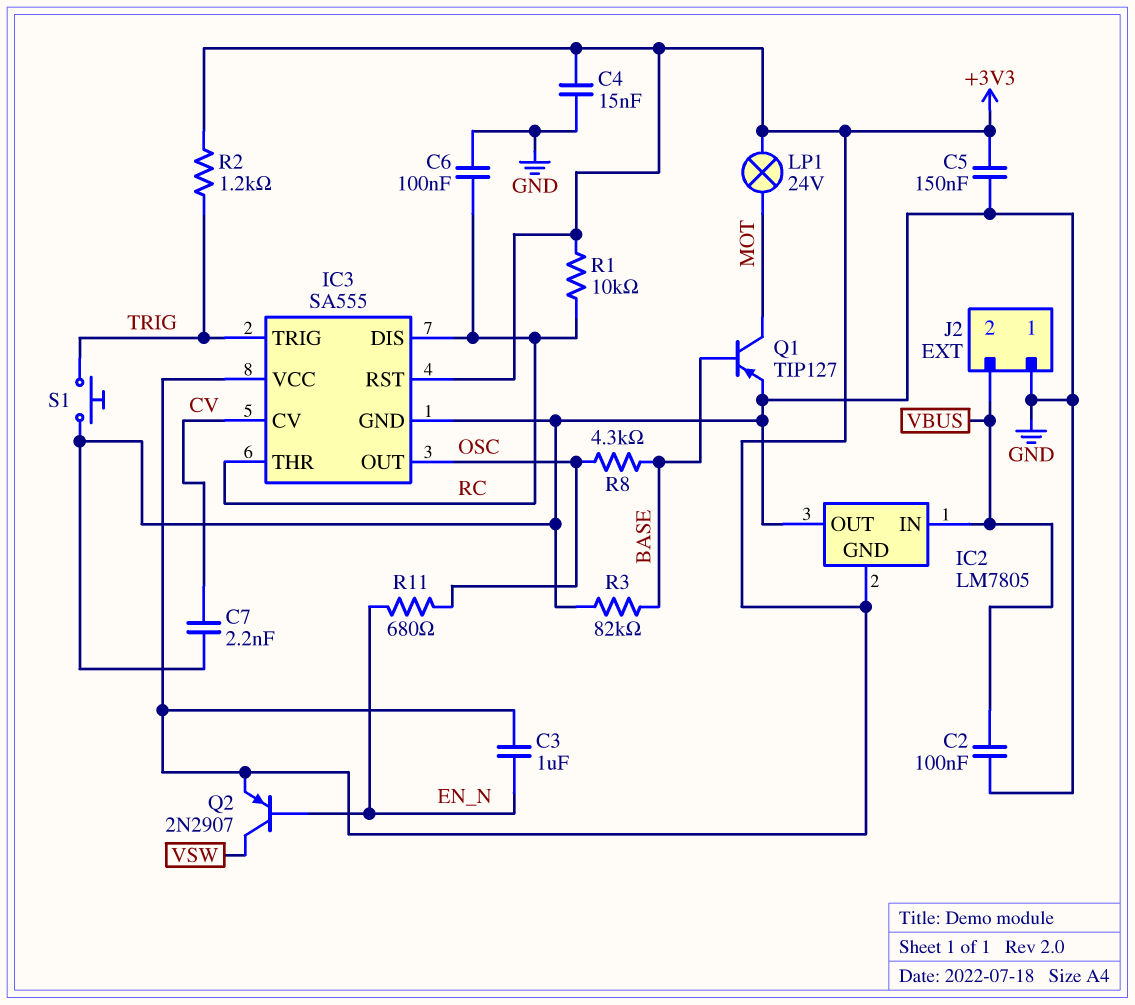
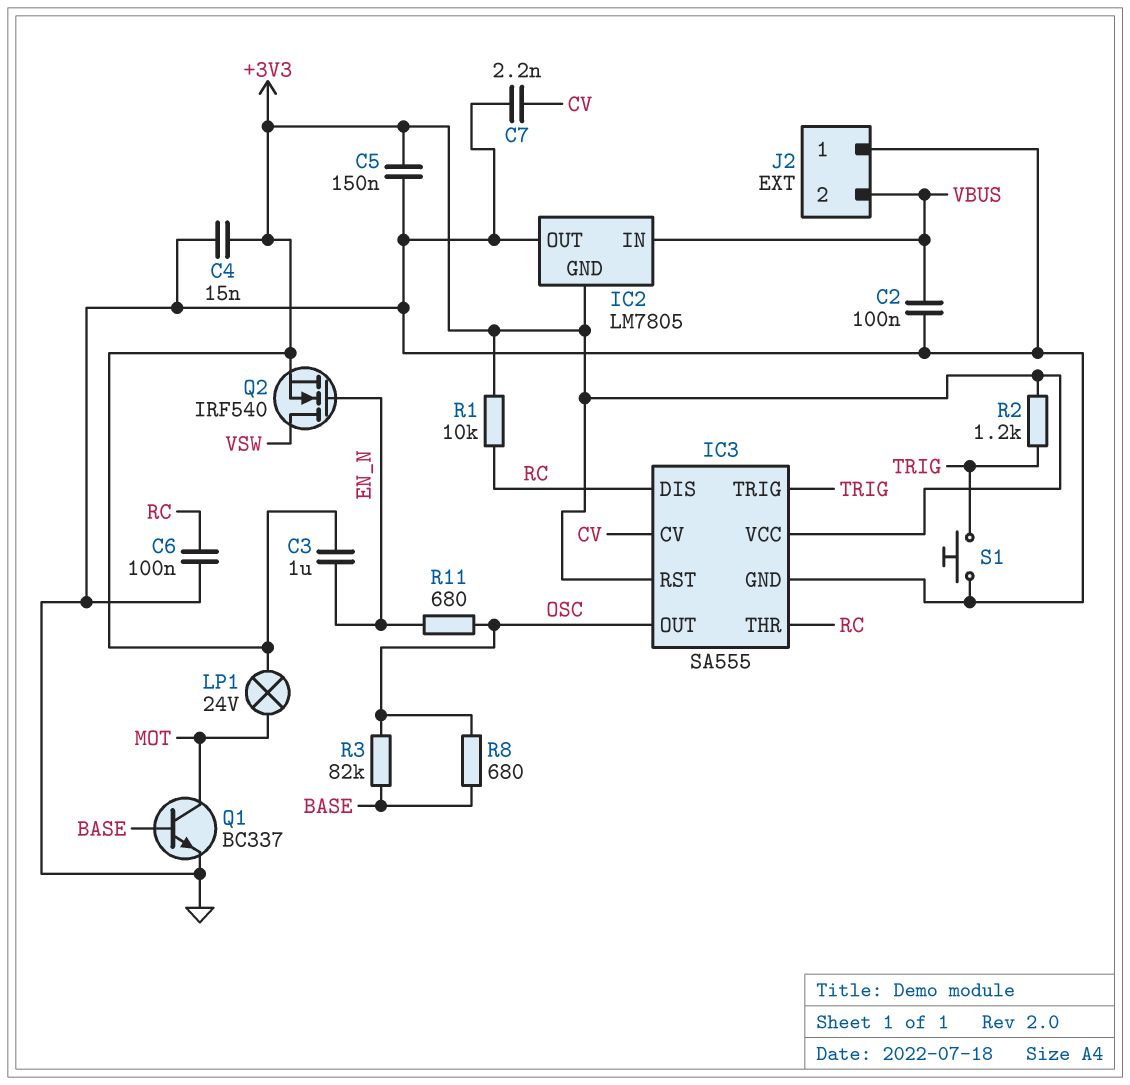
Q1: PNP TIP127 (B BASE, C MOT, E GND) -> NPN BC337 (B BASE, C MOT, E GND)
Q2: PNP 2N2907 (B EN_N, C VSW, E +3V3) -> NMOS IRF540 (G EN_N, D VSW, S +3V3)
R3: 82k (BASE, GND) -> 82k (BASE, OSC)
R8: 4.3k (BASE, OSC) -> 680 (BASE, OSC)

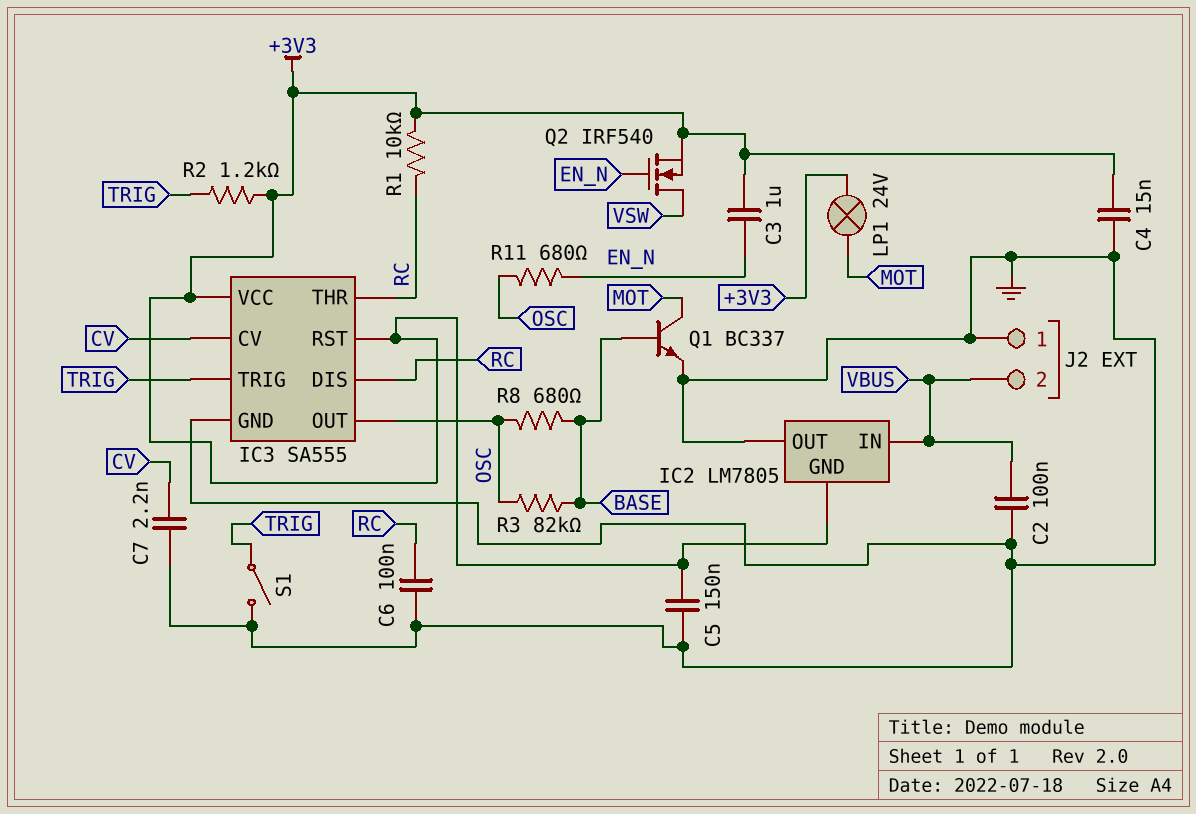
S1: button (GND, TRIG) -> switch (GND, TRIG)

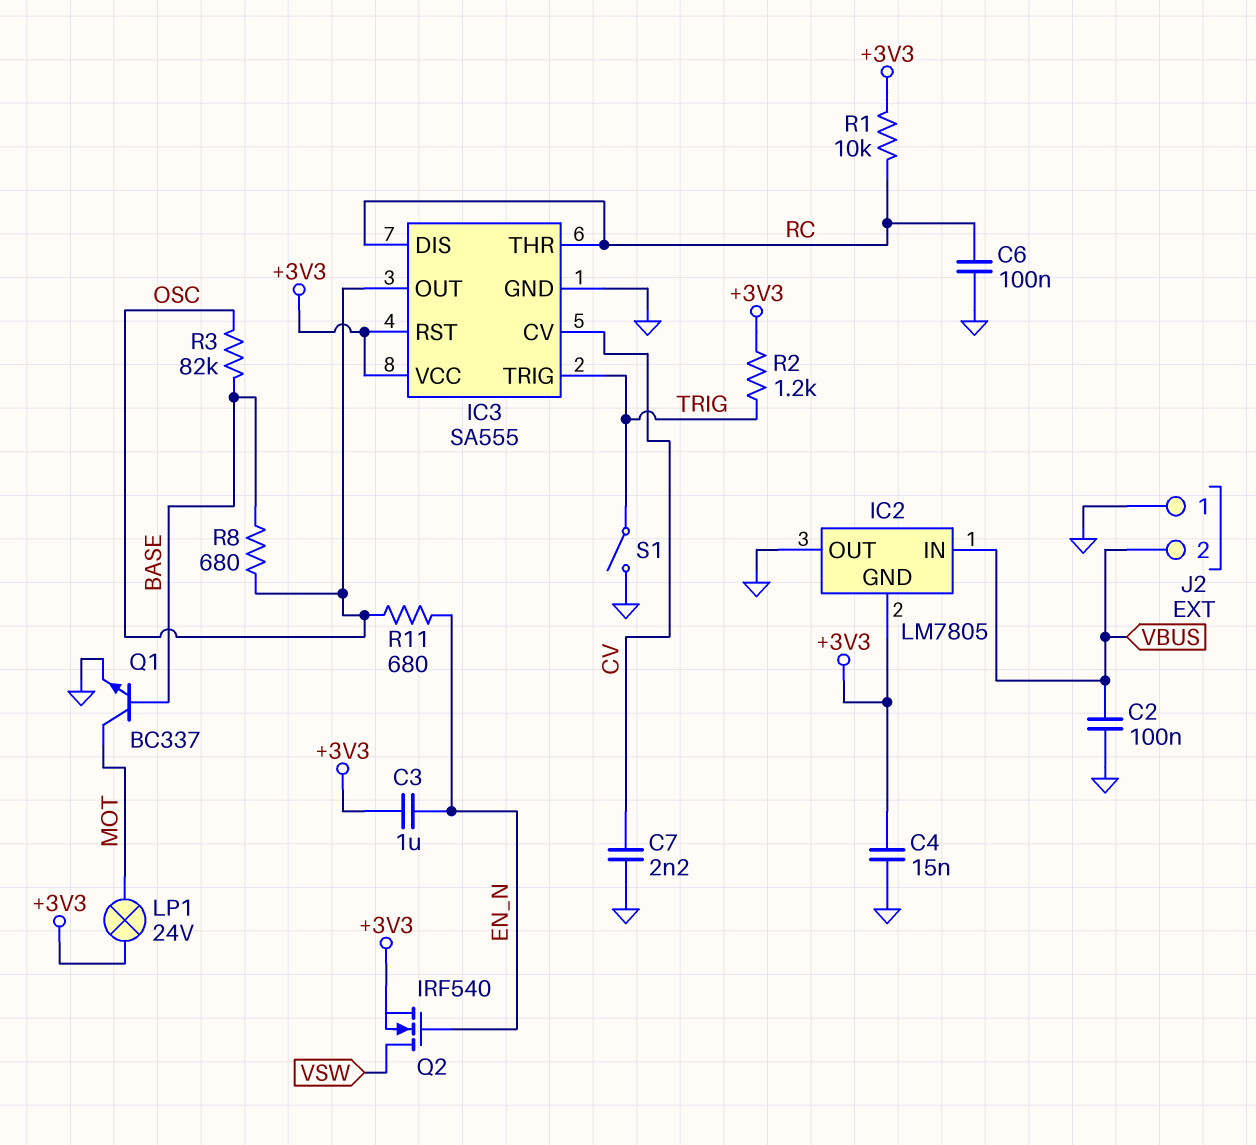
C5: 150nF (+3V3, GND) -> none

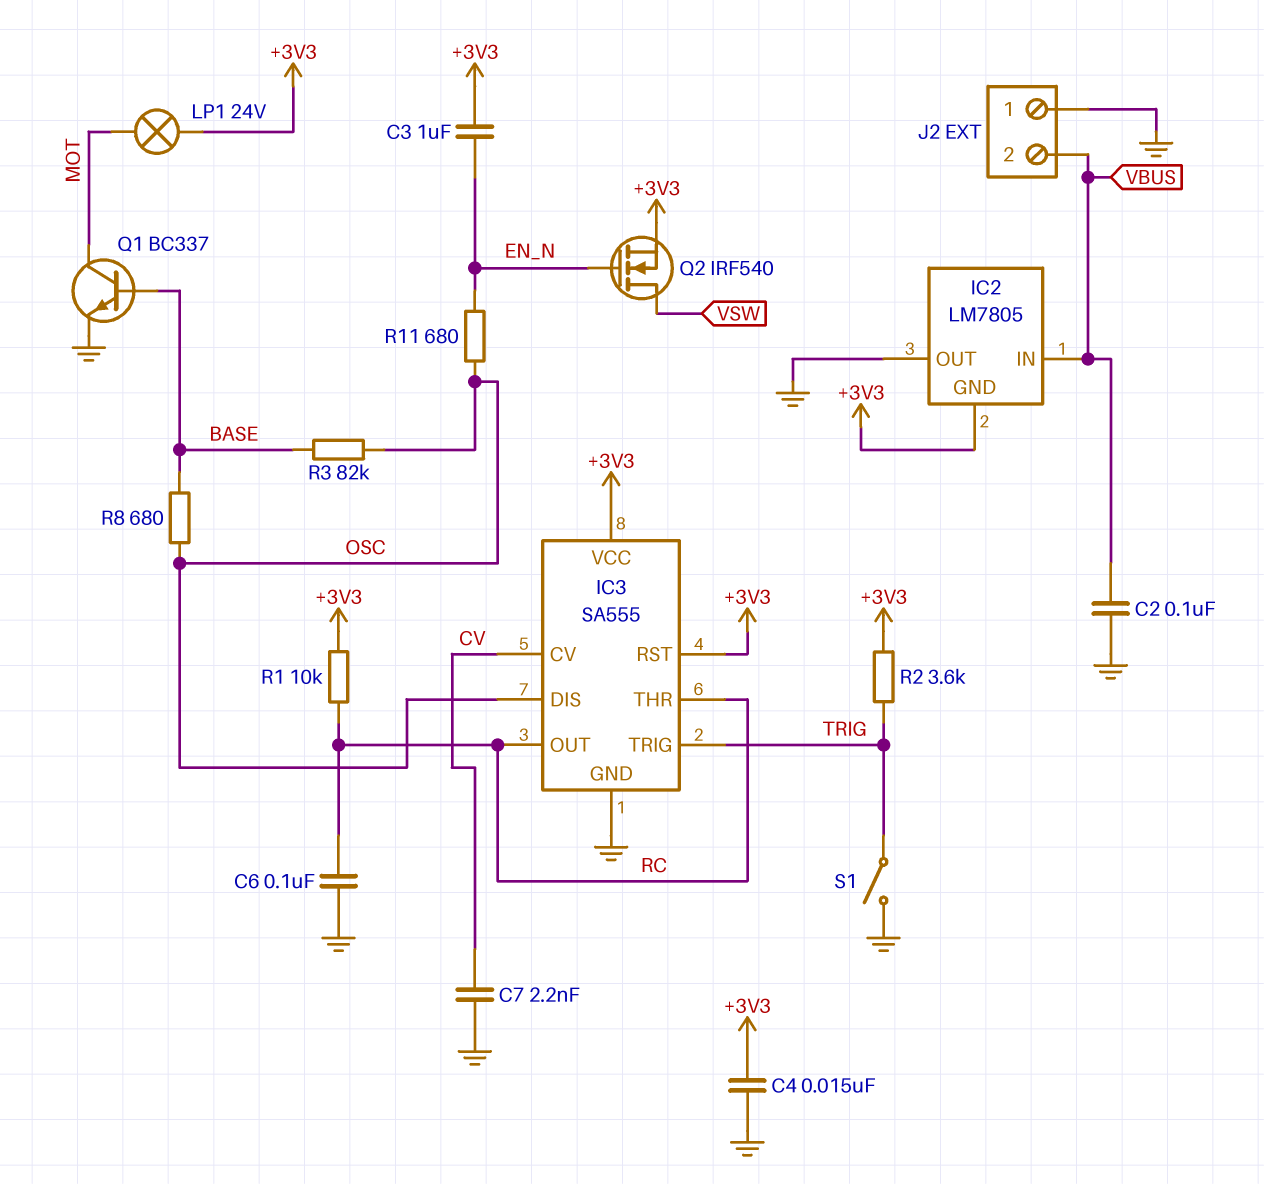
IC3 pin DIS: RC -> OSC
IC3 pin OUT: OSC -> RC
R2: 1.2k (+3V3, TRIG) -> 3.6k (+3V3, TRIG)

